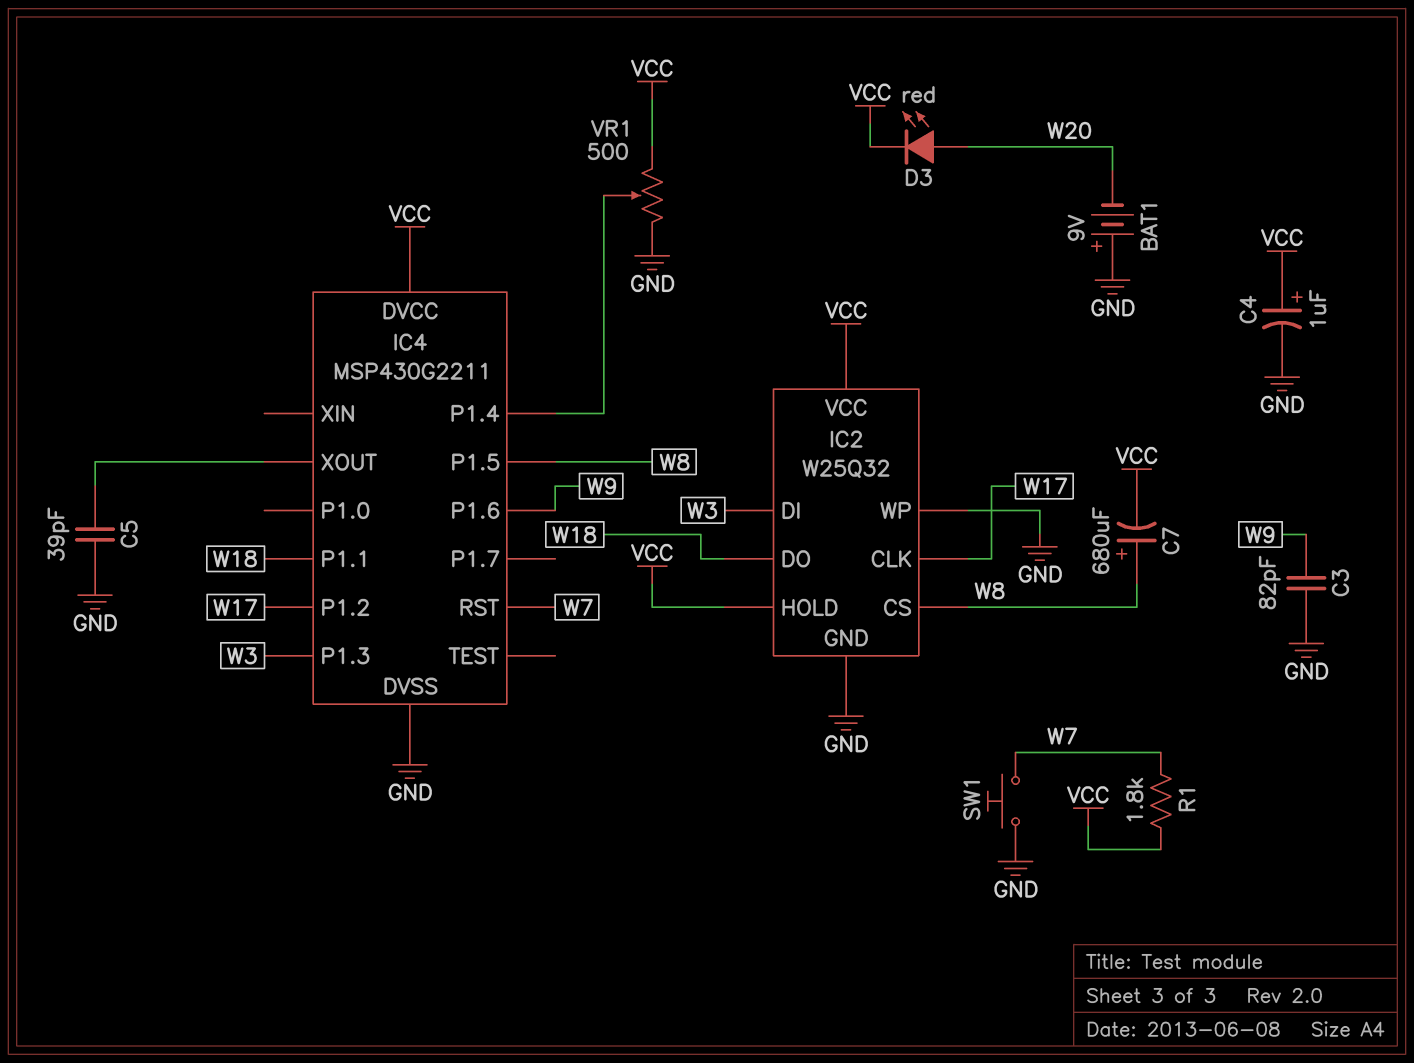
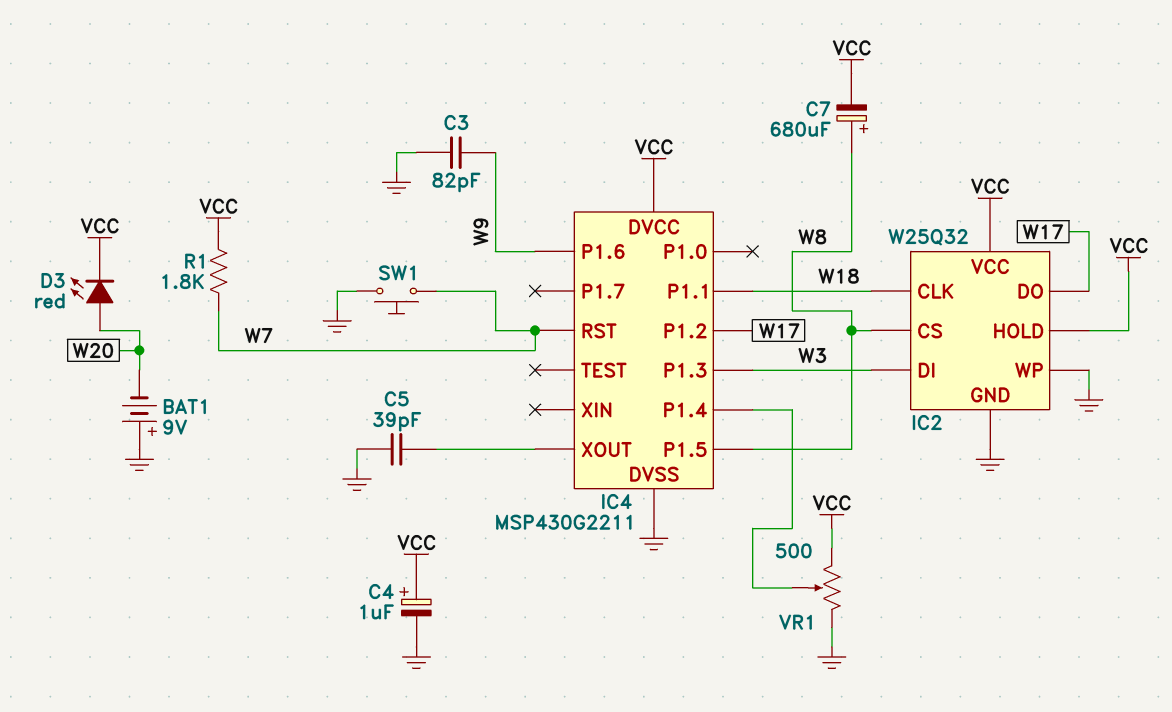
IC2 pin CLK: W17 -> W18
IC2 pin DO: W18 -> W17

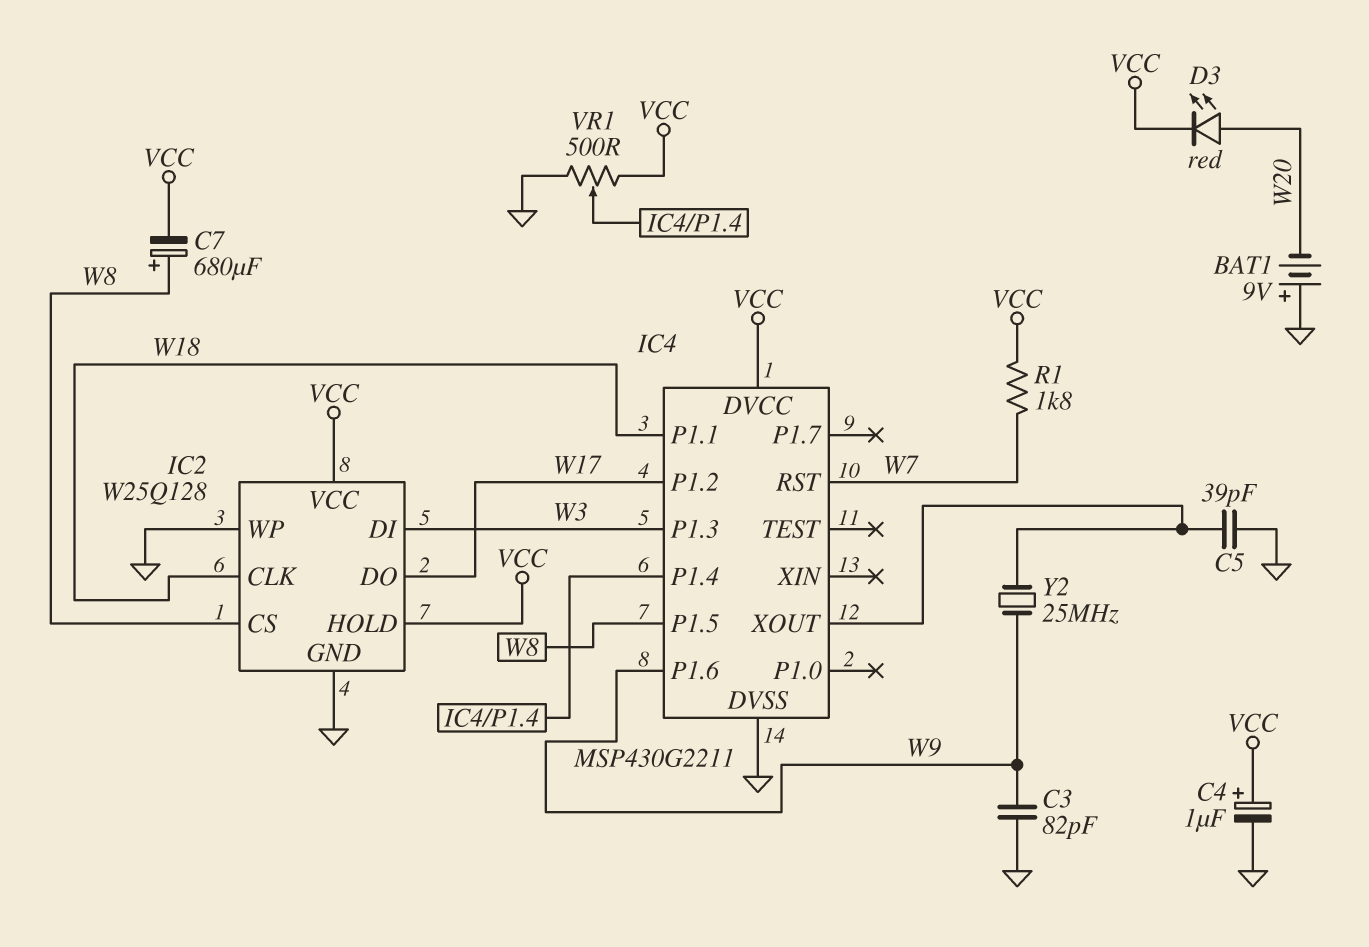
IC2: W25Q32 -> W25Q128
SW1: button (GND, W7) -> none
Y2: none -> 25MHz (IC4/XOUT, W9)

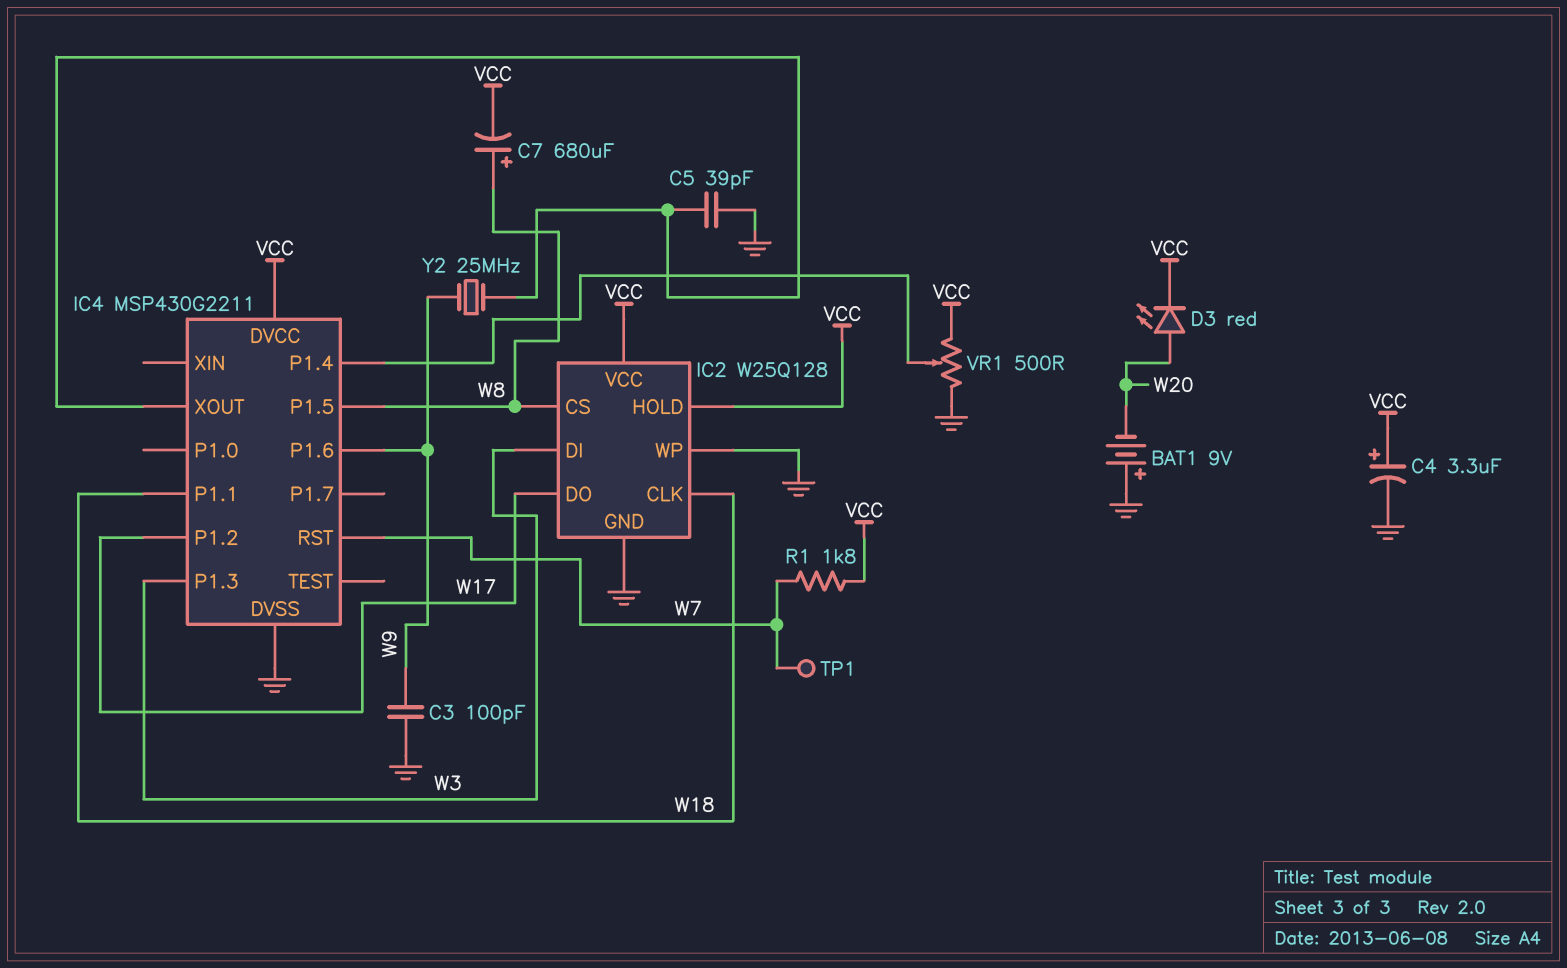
C3: 82pF (GND, W9) -> 100pF (GND, W9)
C4: 1uF (plus VCC, minus GND) -> 3.3uF (plus VCC, minus GND)
TP1: none -> test point (W7)

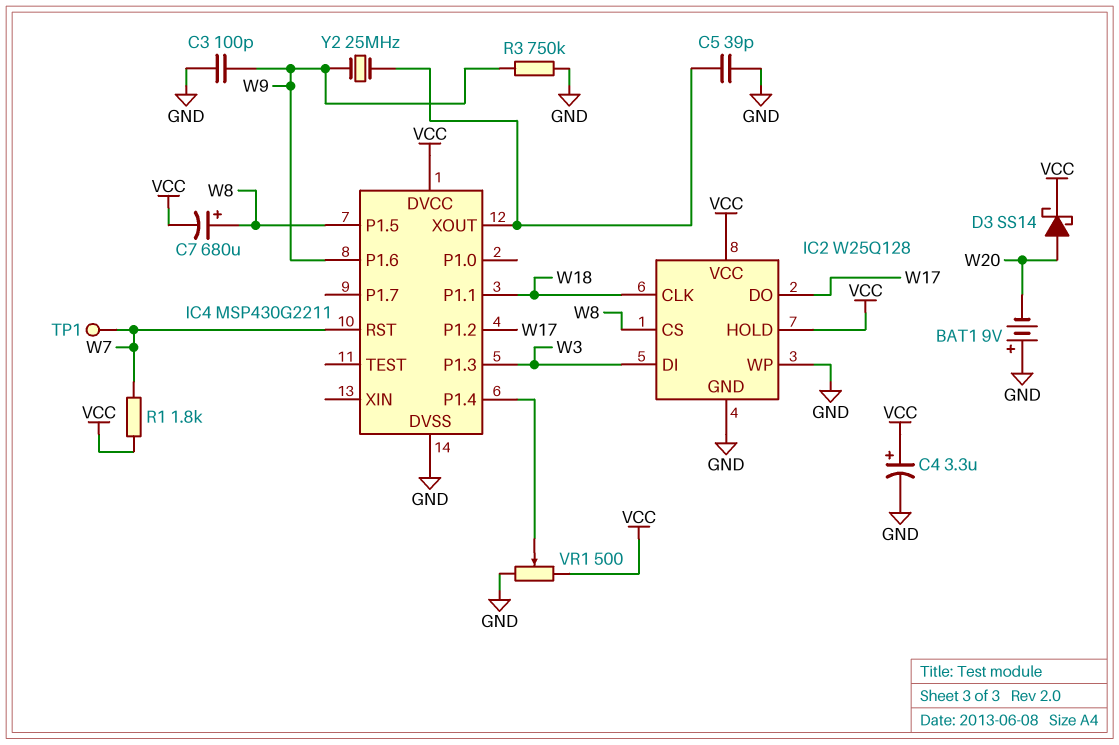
D3: LED red (A W20, K VCC) -> schottky SS14 (A W20, K VCC)
R3: none -> 750k (GND, W9)

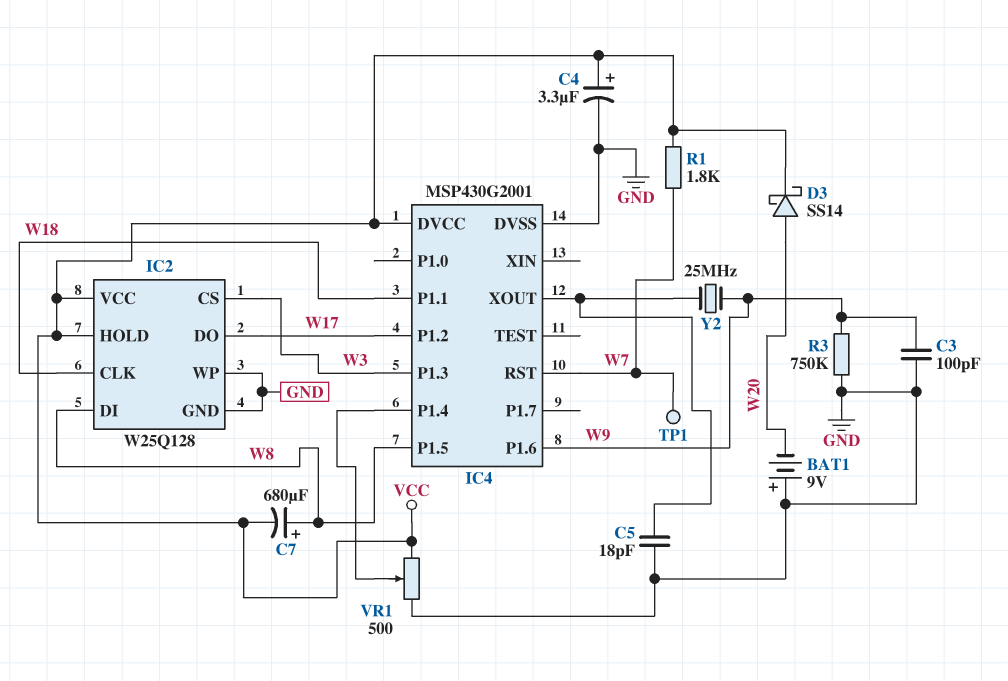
C5: 39pF (GND, IC4/XOUT) -> 18pF (GND, IC4/XOUT)
IC2 pin CS: W8 -> W3
IC2 pin DI: W3 -> W8
IC4: MSP430G2211 -> MSP430G2001

